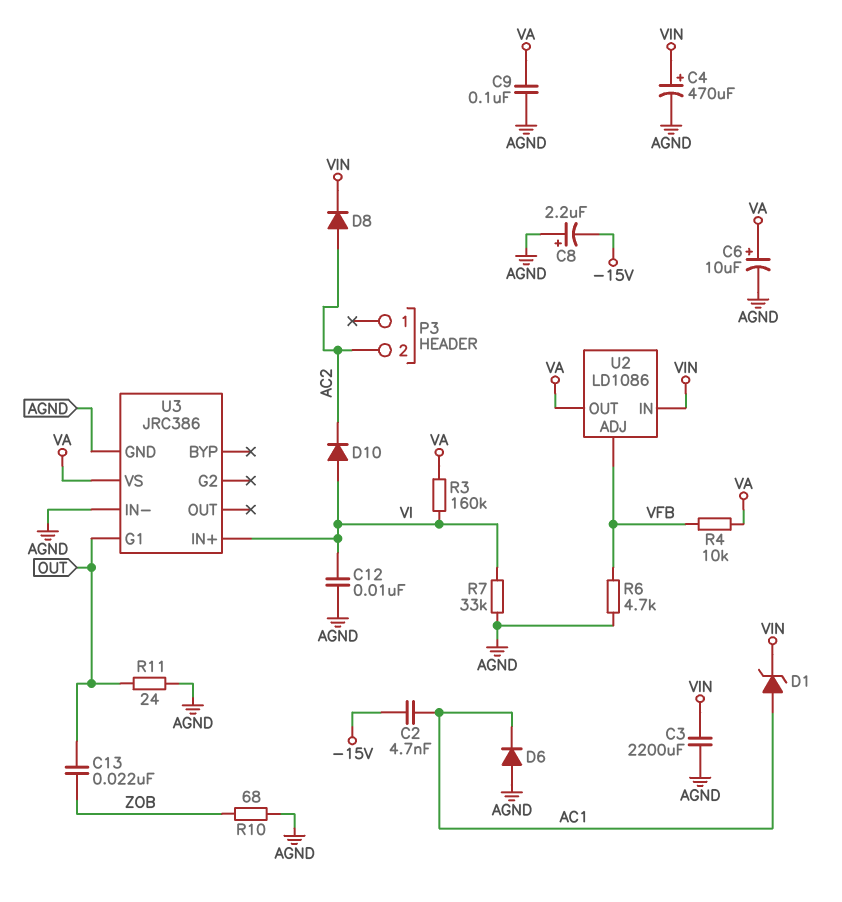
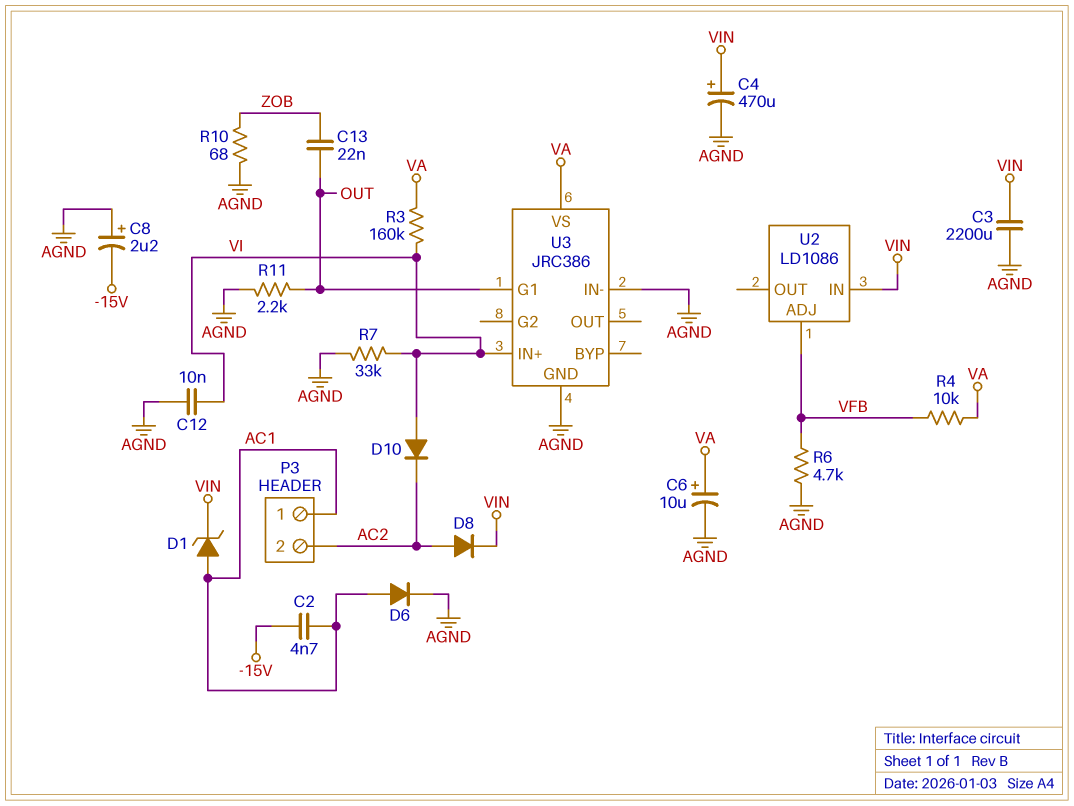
C9: 100nF (AGND, VA) -> none
D6: diode (A AGND, K AC1) -> diode (A AC1, K AGND)
P3 pin 1: none -> AC1
R11: 24 (AGND, OUT) -> 2.2k (AGND, OUT)
U2 pin OUT: VA -> none

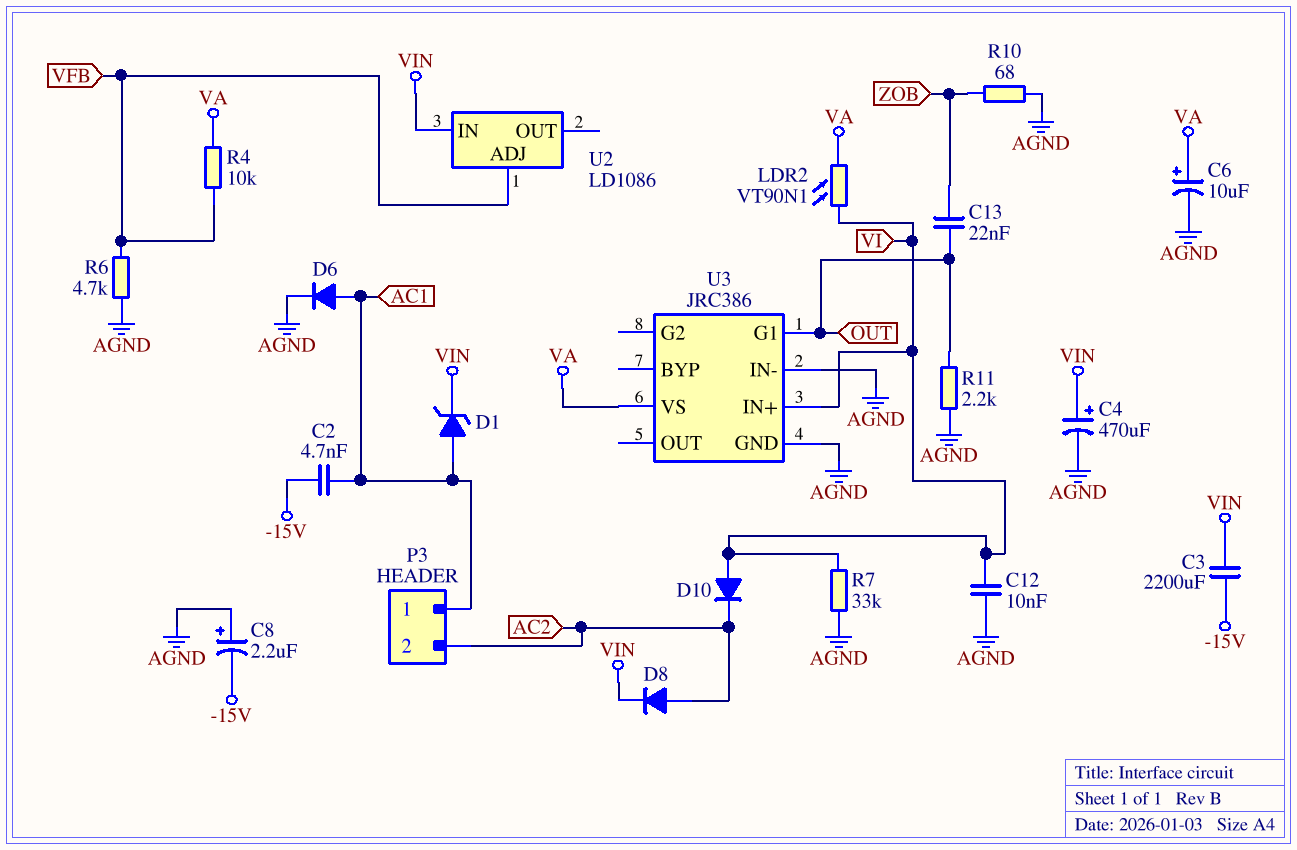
C3: 2200uF (AGND, VIN) -> 2200uF (-15V, VIN)
LDR2: none -> VT90N1 (VA, VI)
R3: 160k (VA, VI) -> none

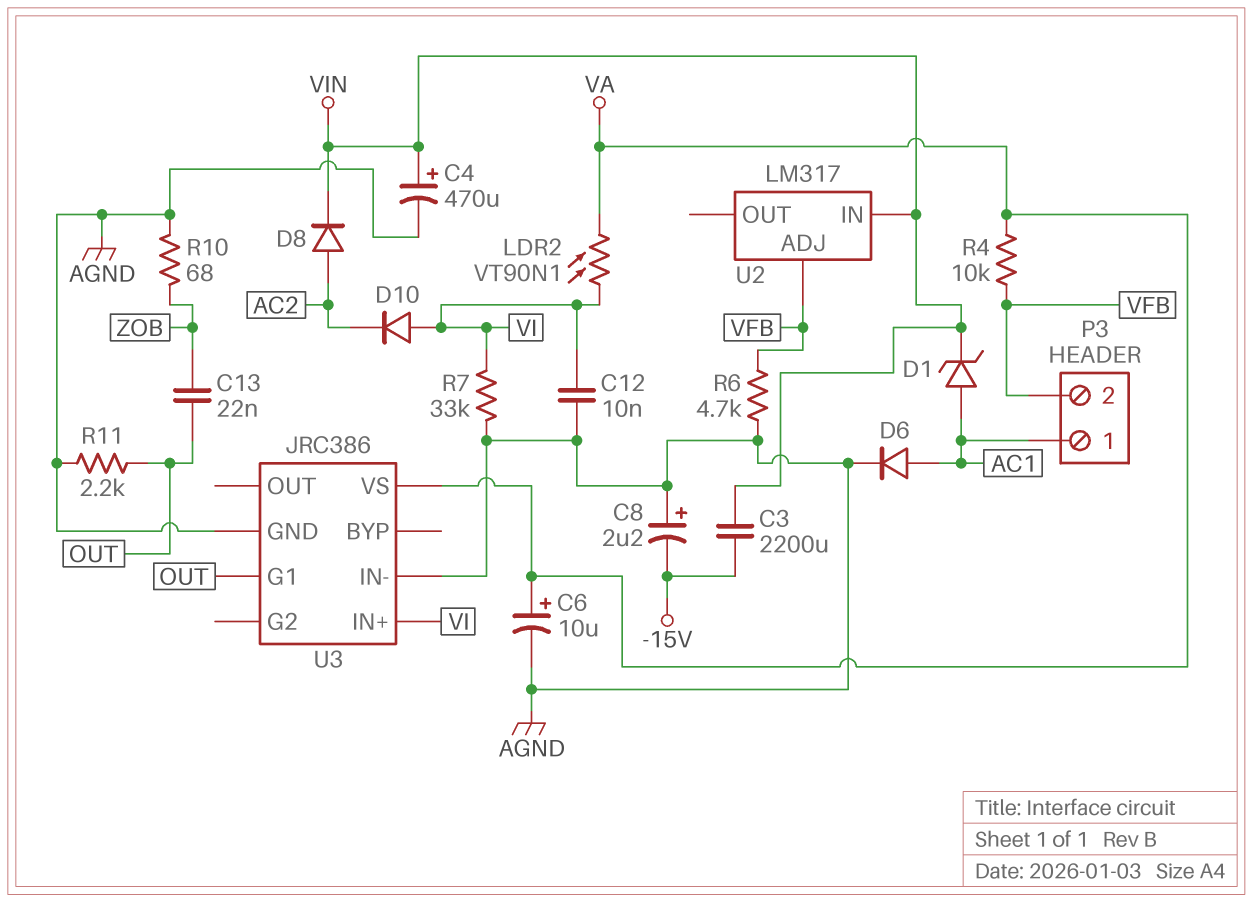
C2: 4.7nF (-15V, AC1) -> none
P3 pin 2: AC2 -> VFB
U2: LD1086 -> LM317

